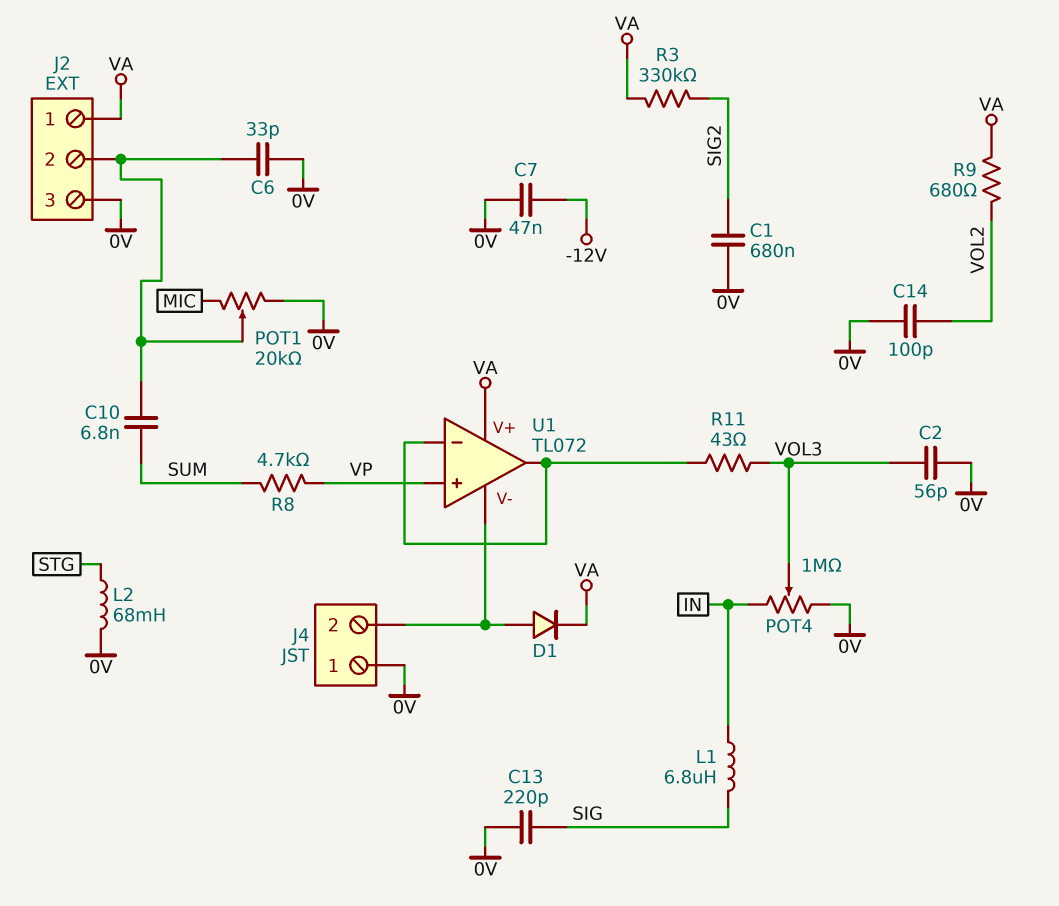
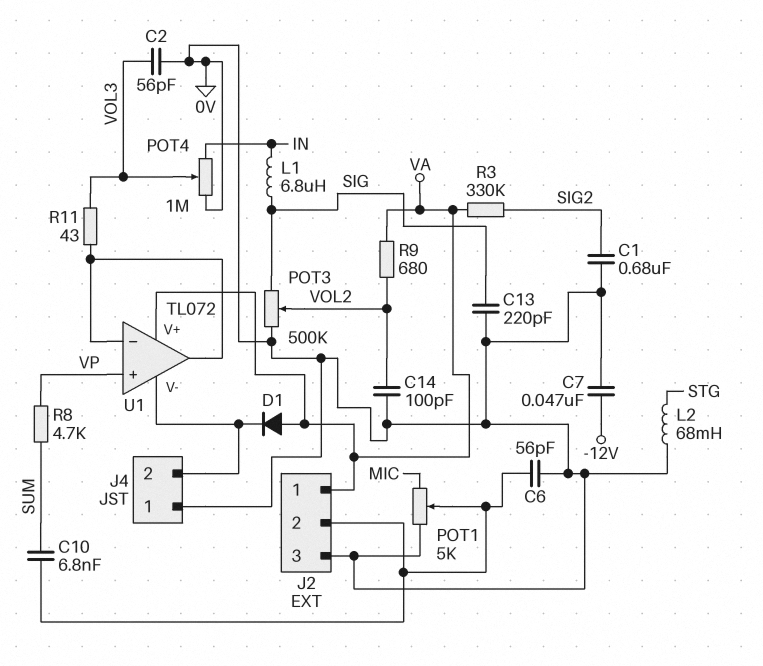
C6: 33pF (0V, J2/2) -> 56pF (0V, J2/2)
D1: diode (A J4/2, K VA) -> diode (A VA, K J4/2)
POT1: 20k (0V, MIC, wiper J2/2) -> 5k (0V, MIC, wiper J2/2)
POT3: none -> 500k (0V, SIG, wiper VOL2)

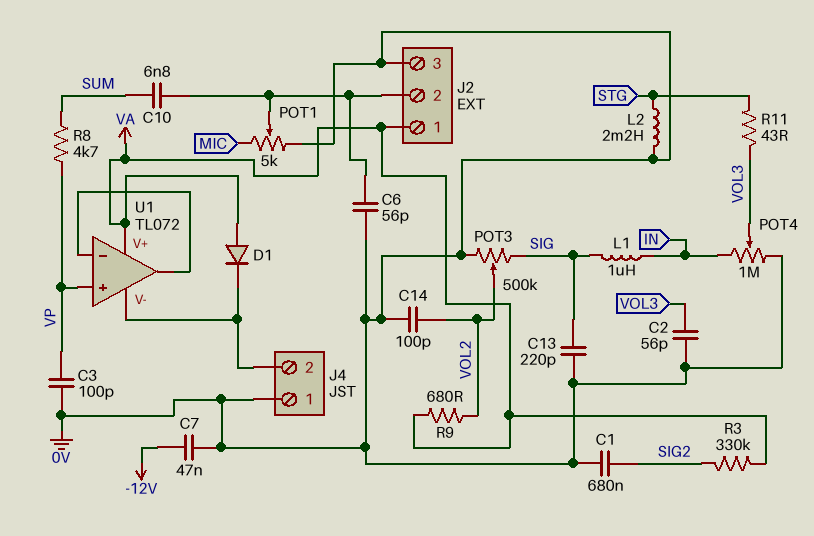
C3: none -> 100pF (0V, VP)
L1: 6.8uH (IN, SIG) -> 1uH (IN, SIG)
L2: 68mH (0V, STG) -> 2.2mH (0V, STG)
R11: 43 (U1/in-, VOL3) -> 43 (STG, VOL3)

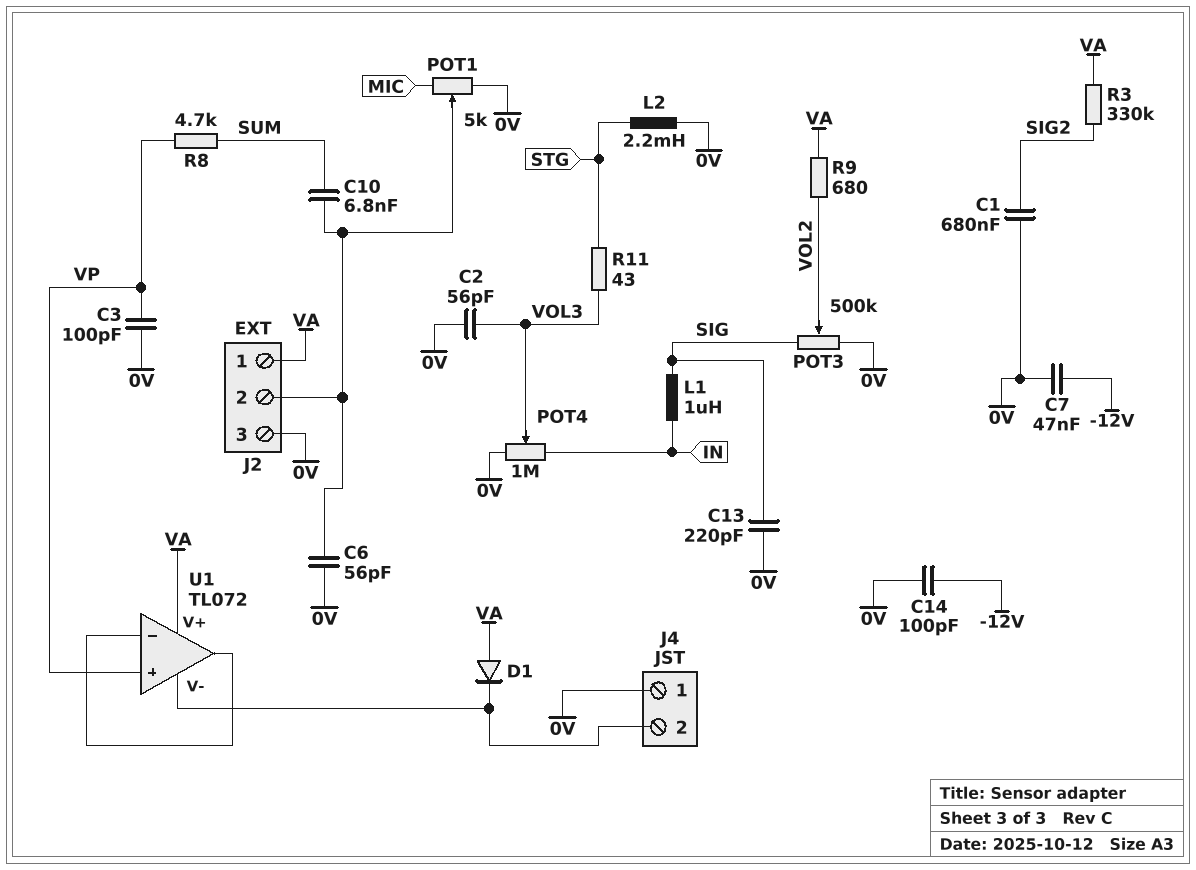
C14: 100pF (0V, VOL2) -> 100pF (-12V, 0V)

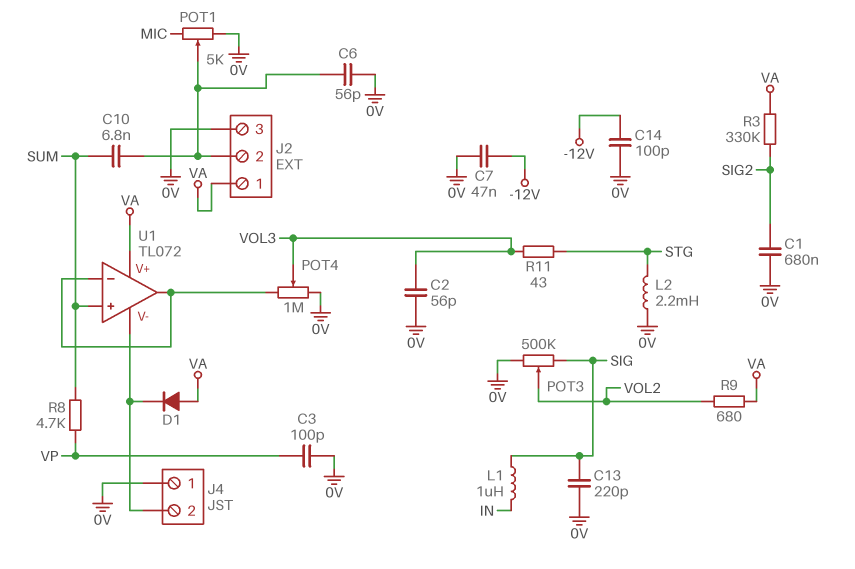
POT4: 1M (0V, IN, wiper VOL3) -> 1M (0V, U1/in-, wiper VOL3)
U1 pin in+: VP -> SUM

